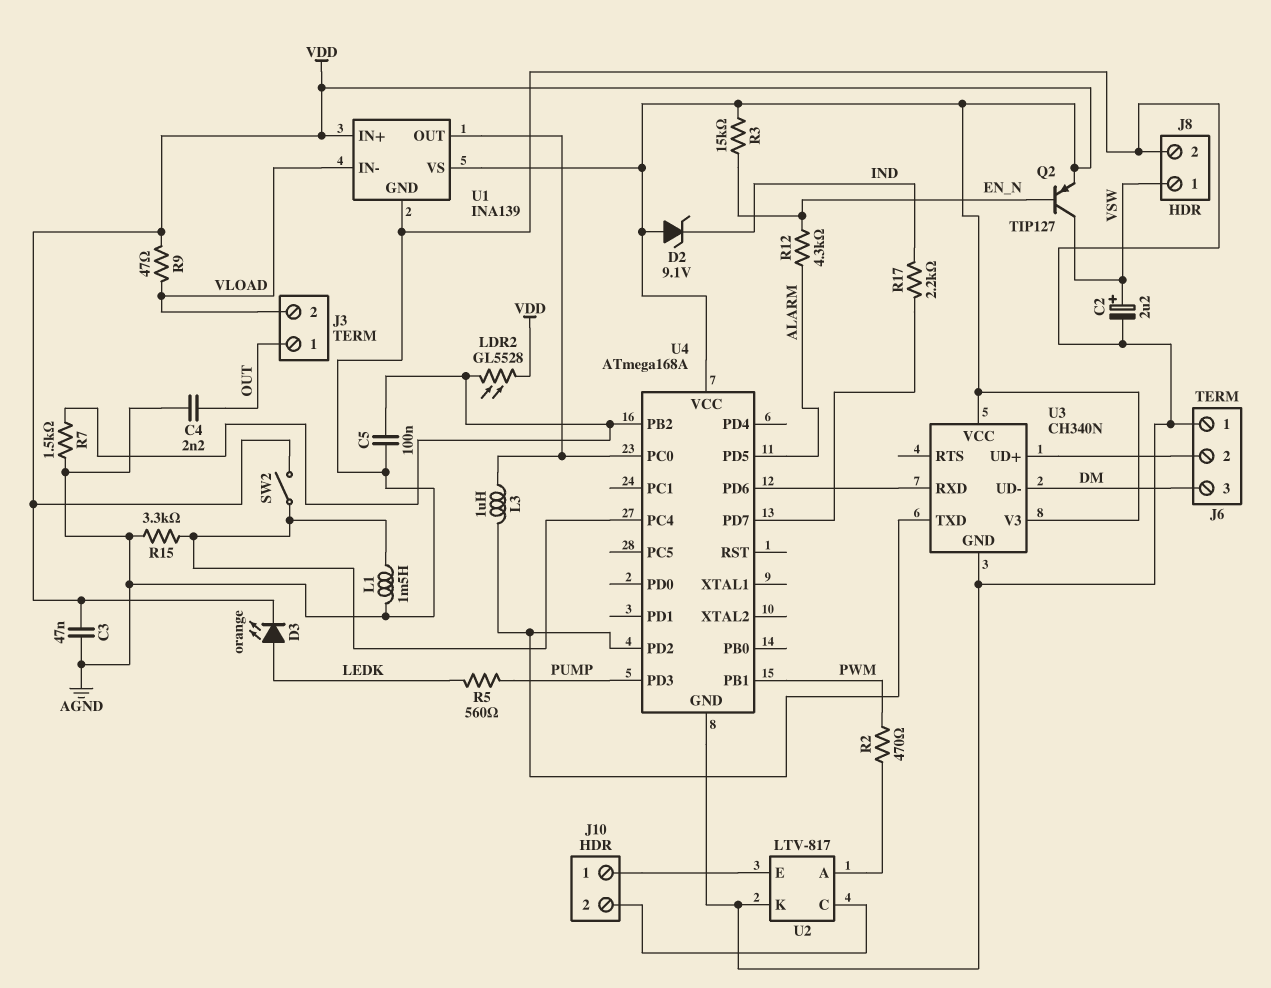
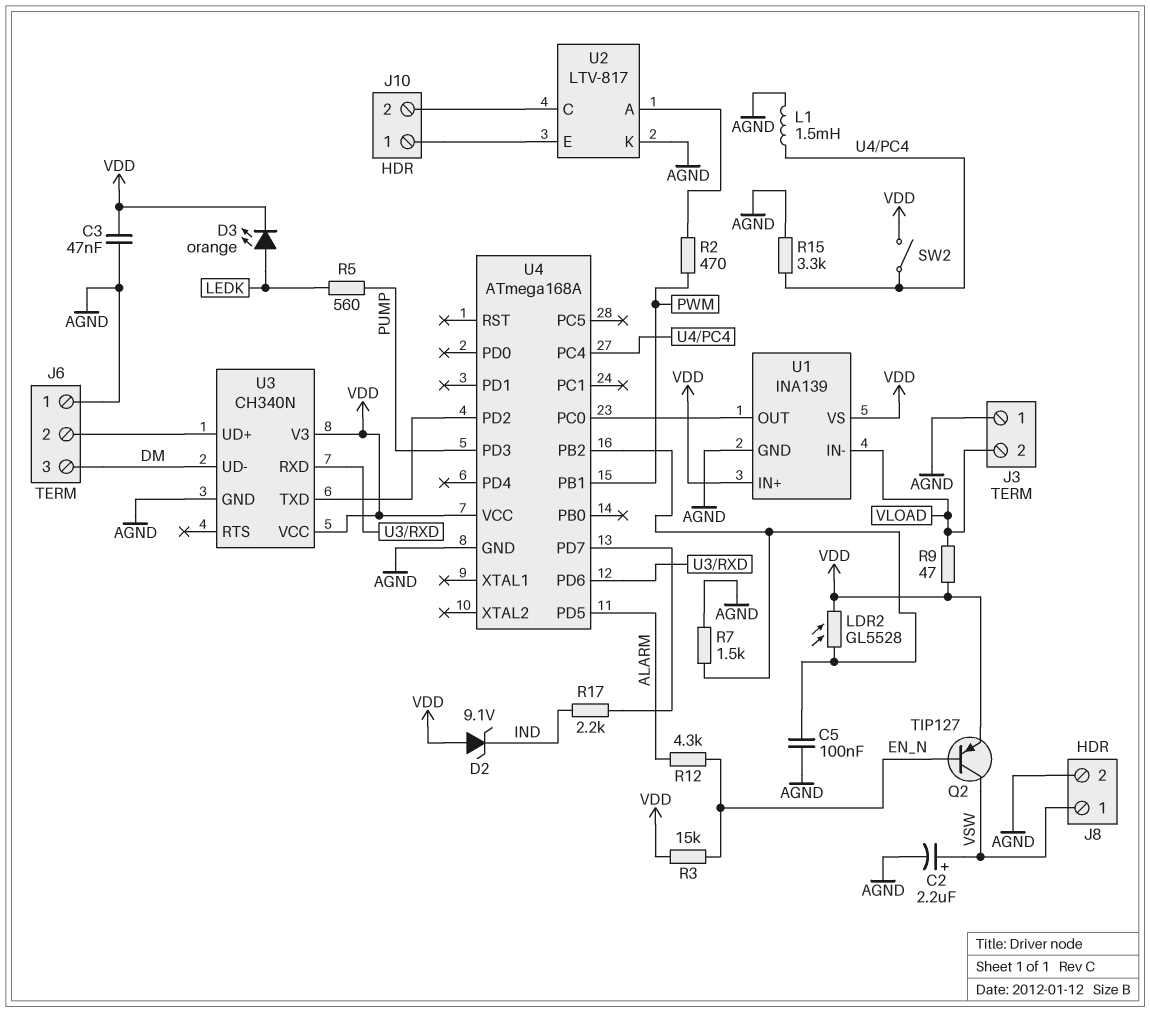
C4: 2.2nF (AGND, OUT) -> none
J3 pin 1: OUT -> AGND
L3: 1uH (U1/OUT, U3/TXD) -> none

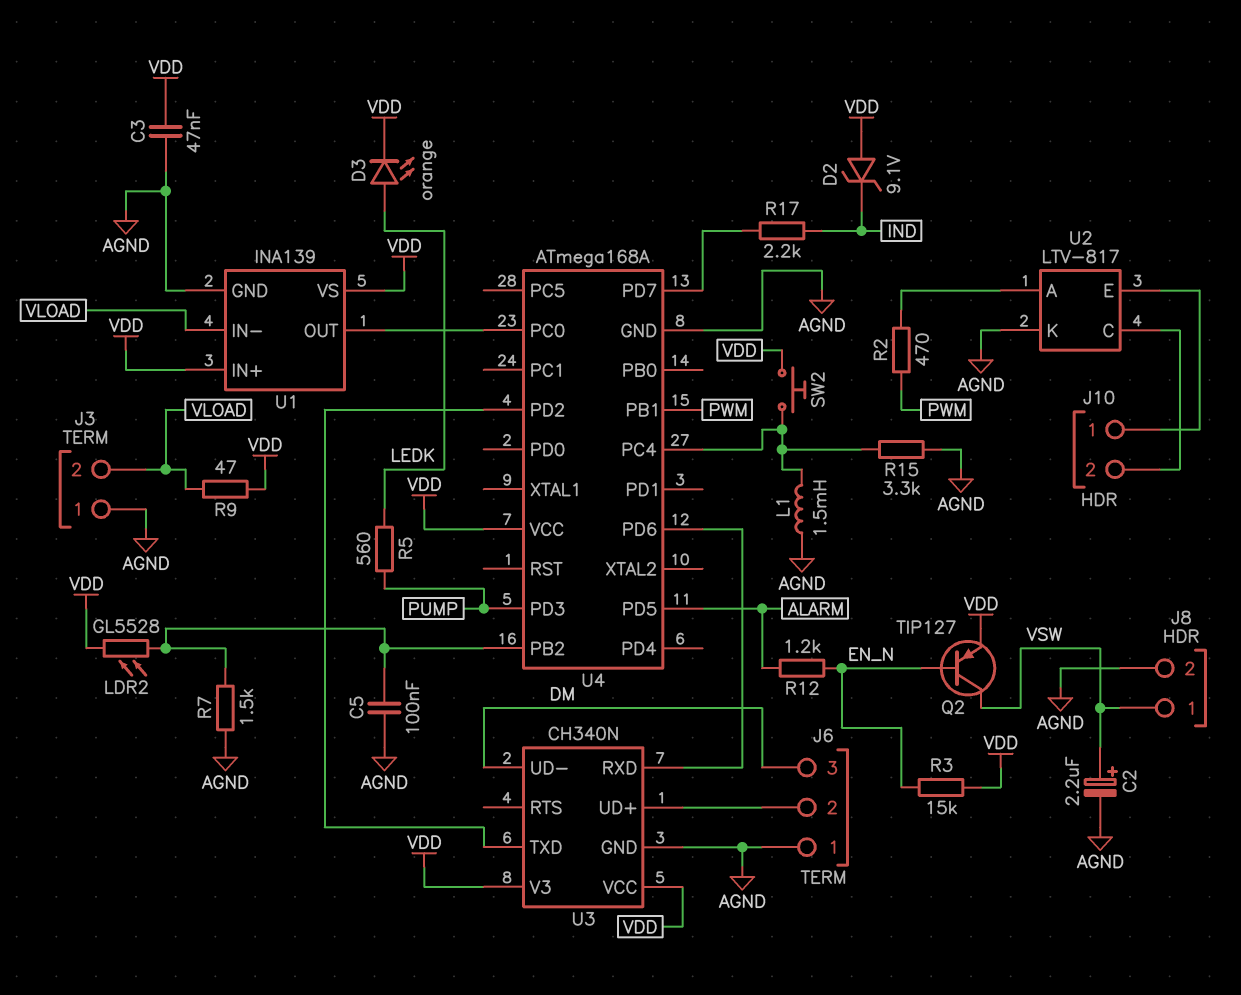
R12: 4.3k (ALARM, EN_N) -> 1.2k (ALARM, EN_N)
SW2: switch (U4/PC4, VDD) -> button (U4/PC4, VDD)

